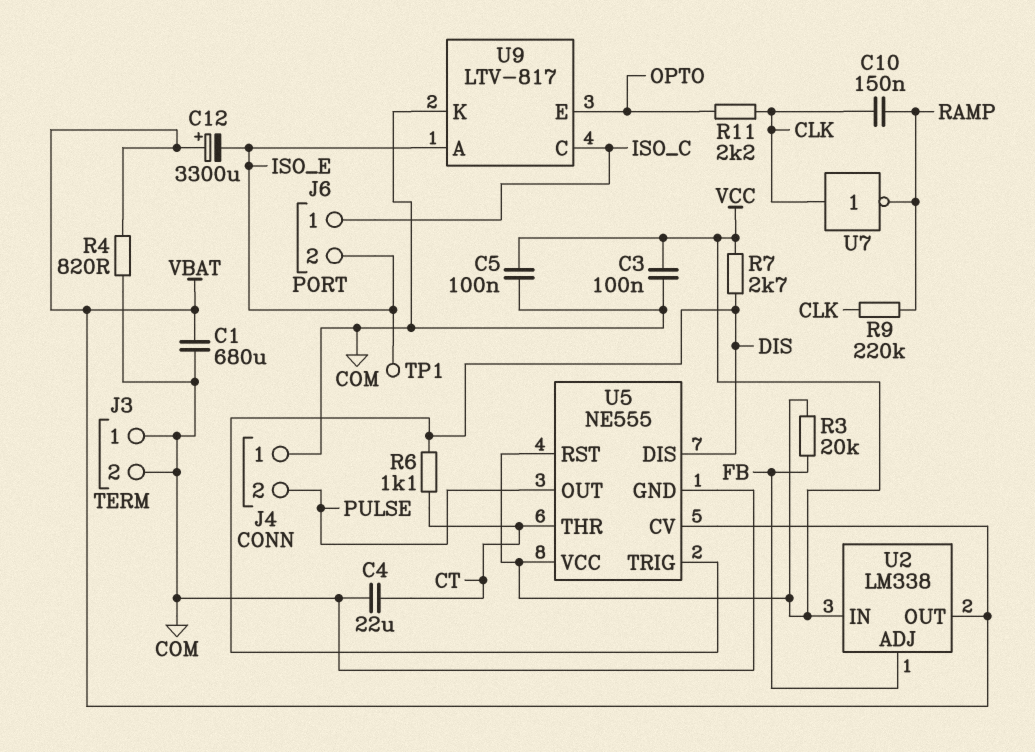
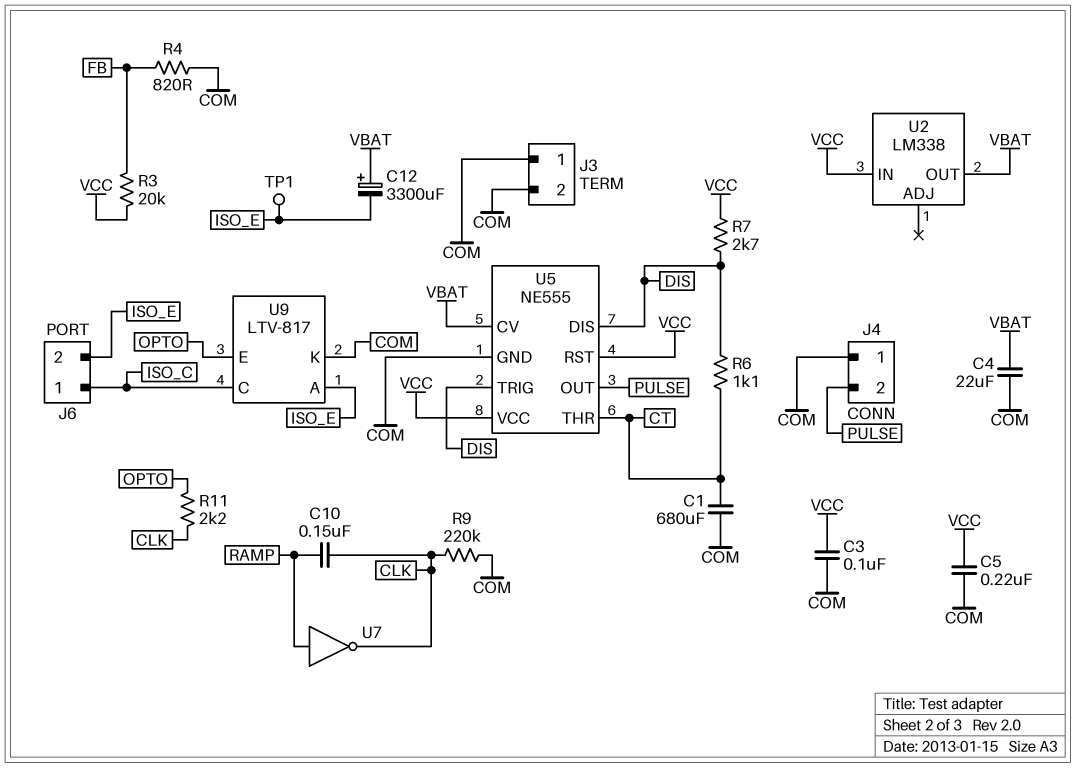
C1: 680uF (COM, VBAT) -> 680uF (COM, CT)
C4: 22uF (COM, CT) -> 22uF (COM, VBAT)
C5: 100nF (COM, VCC) -> 220nF (COM, VCC)
R4: 820 (COM, VBAT) -> 820 (COM, FB)
R9: 220k (CLK, RAMP) -> 220k (CLK, COM)
U2 pin ADJ: FB -> none
U7: NOT (in CLK, out RAMP) -> NOT (in RAMP, out CLK)

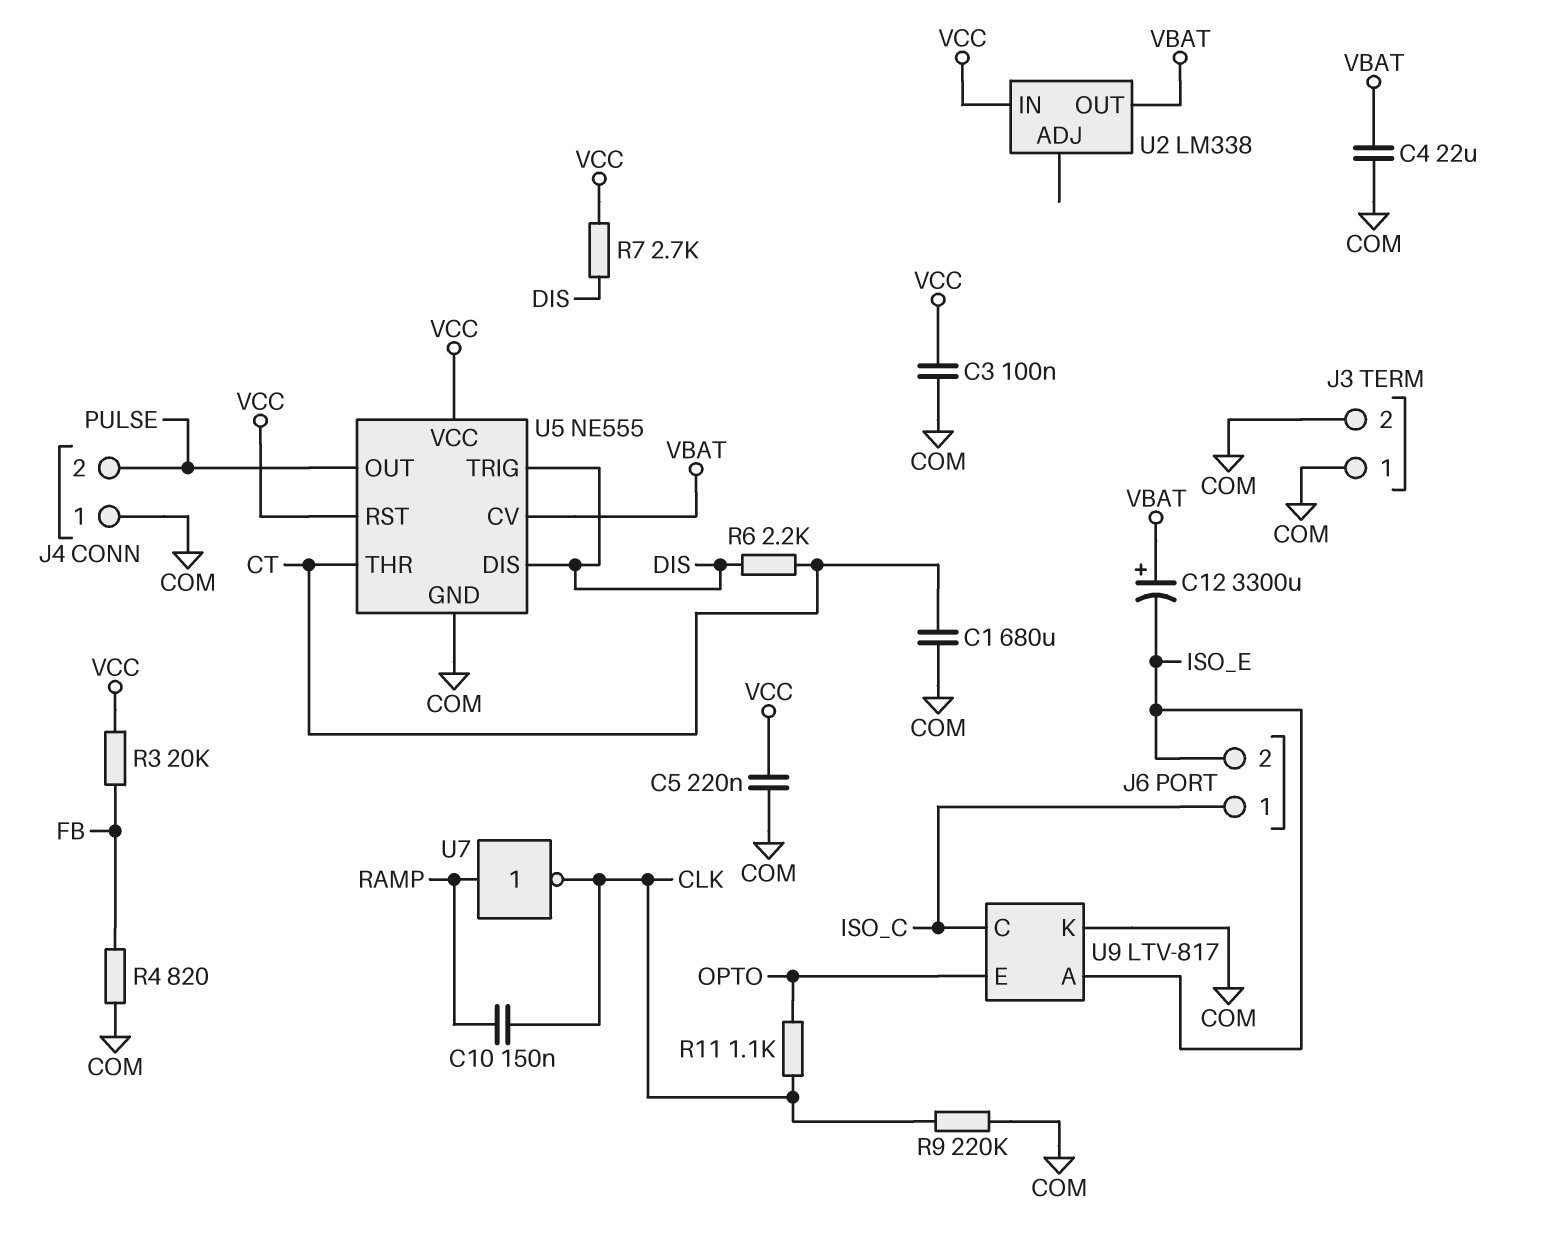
R6: 1.1k (CT, DIS) -> 2.2k (CT, DIS)
R11: 2.2k (CLK, OPTO) -> 1.1k (CLK, OPTO)
TP1: test point (ISO_E) -> none

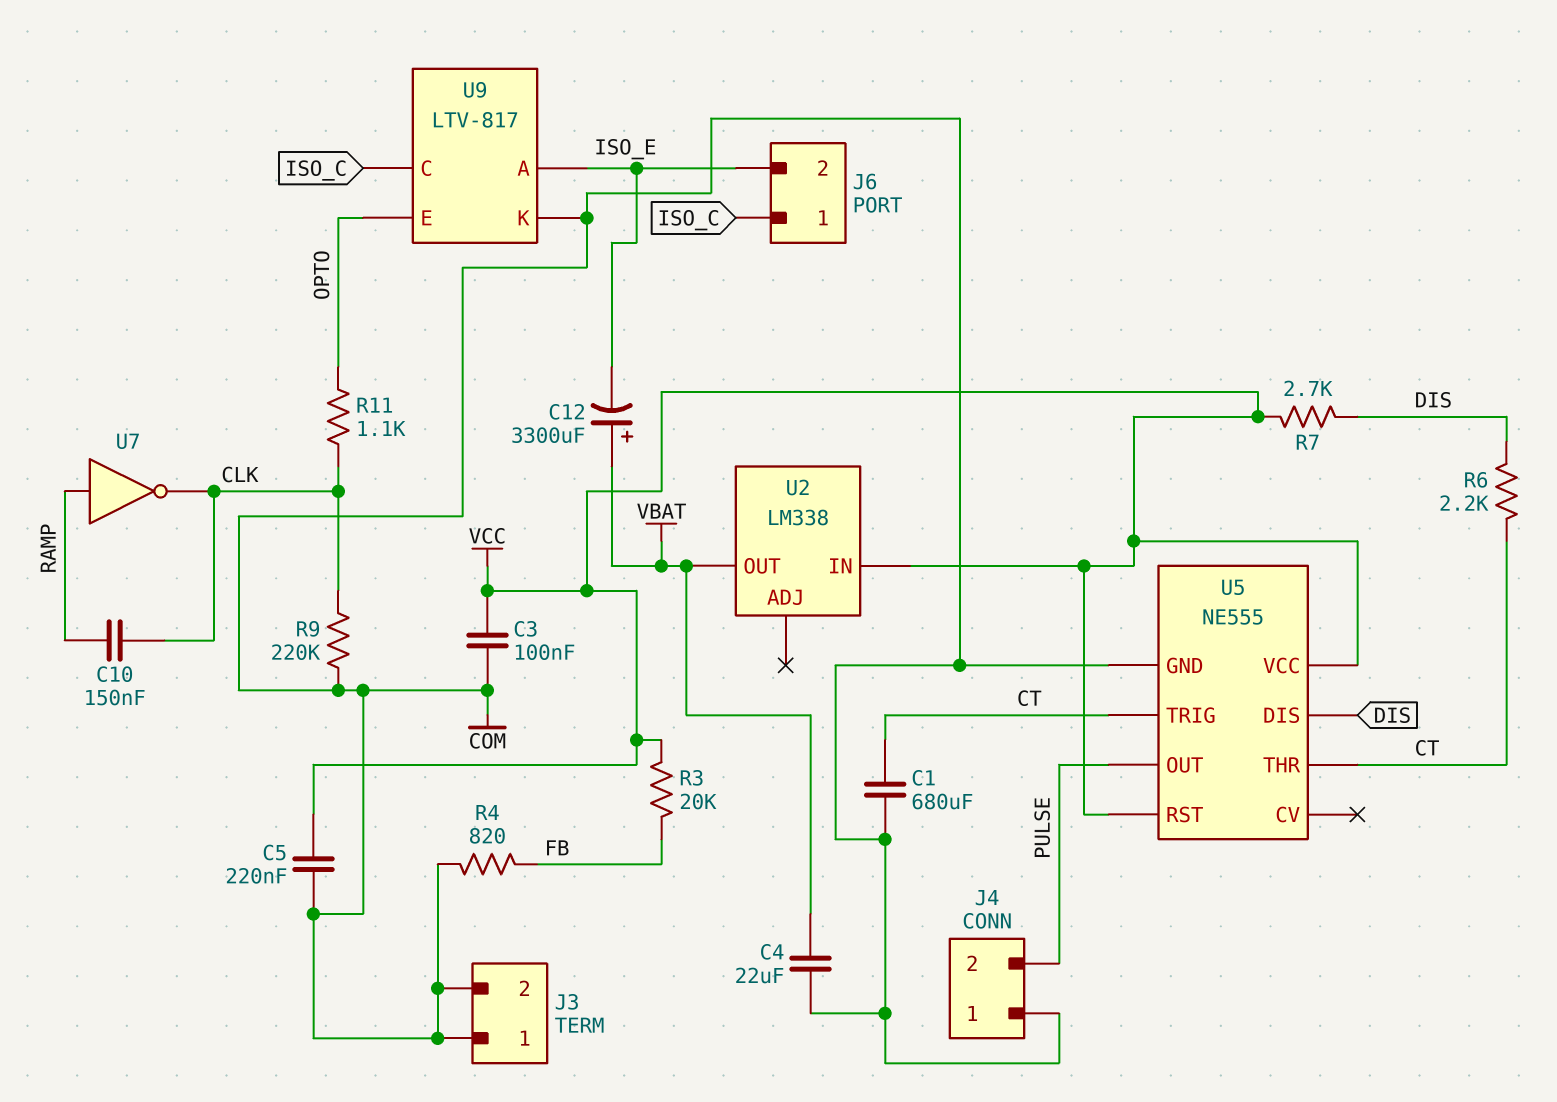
U5 pin CV: VBAT -> none
U5 pin TRIG: DIS -> CT

